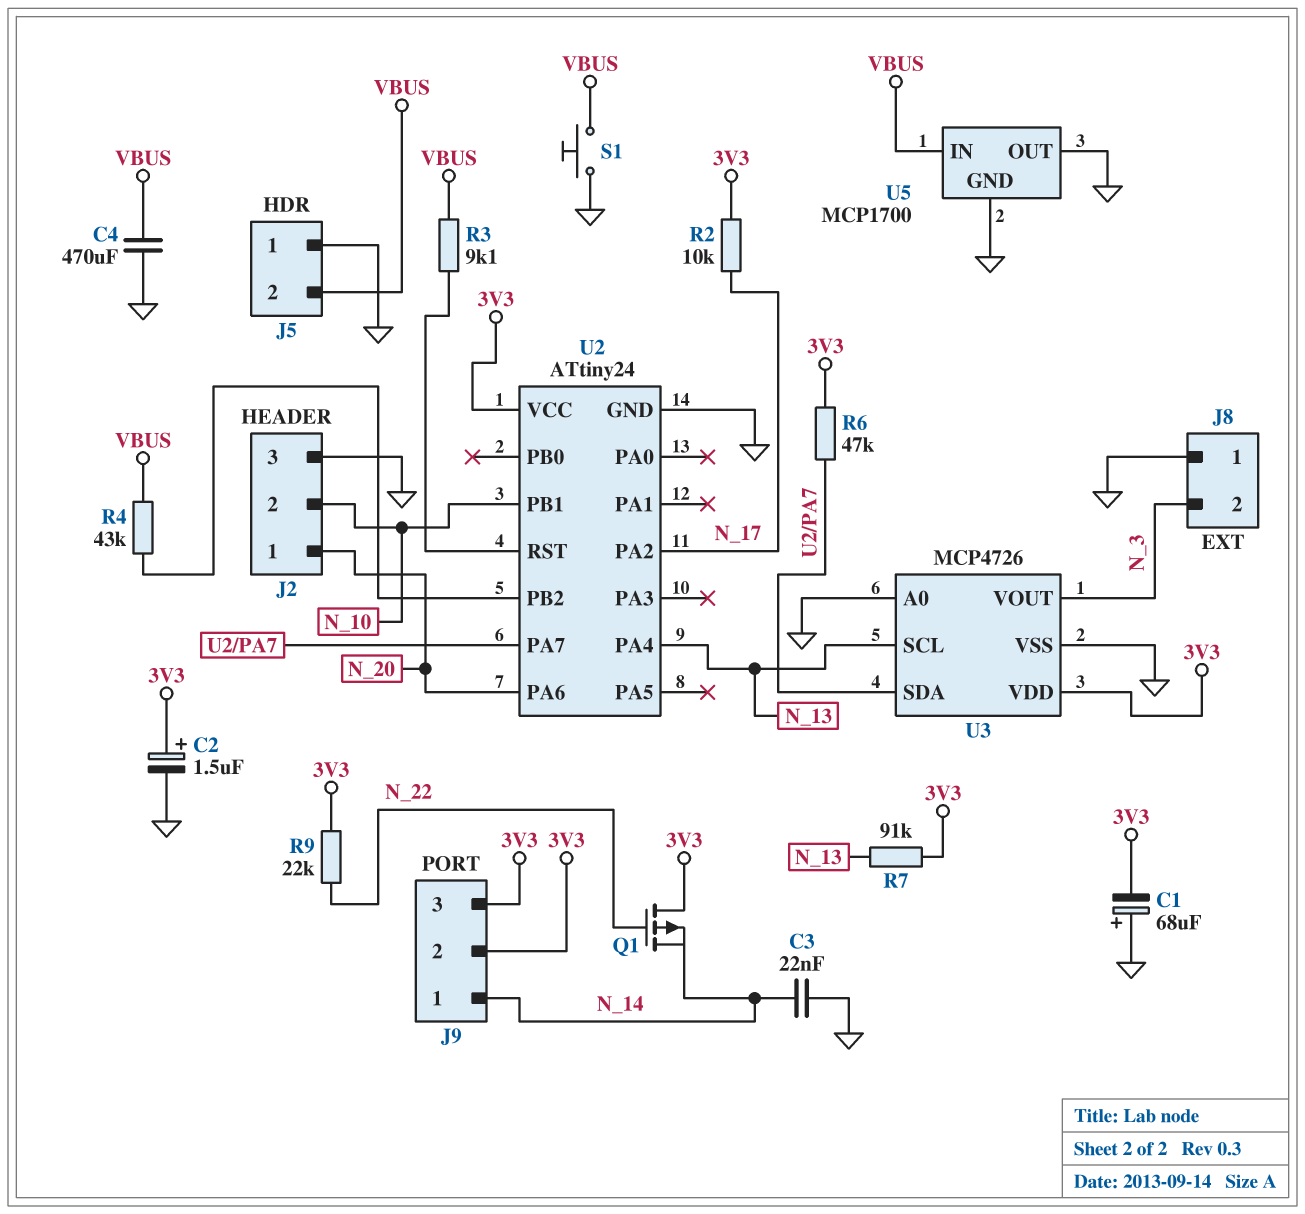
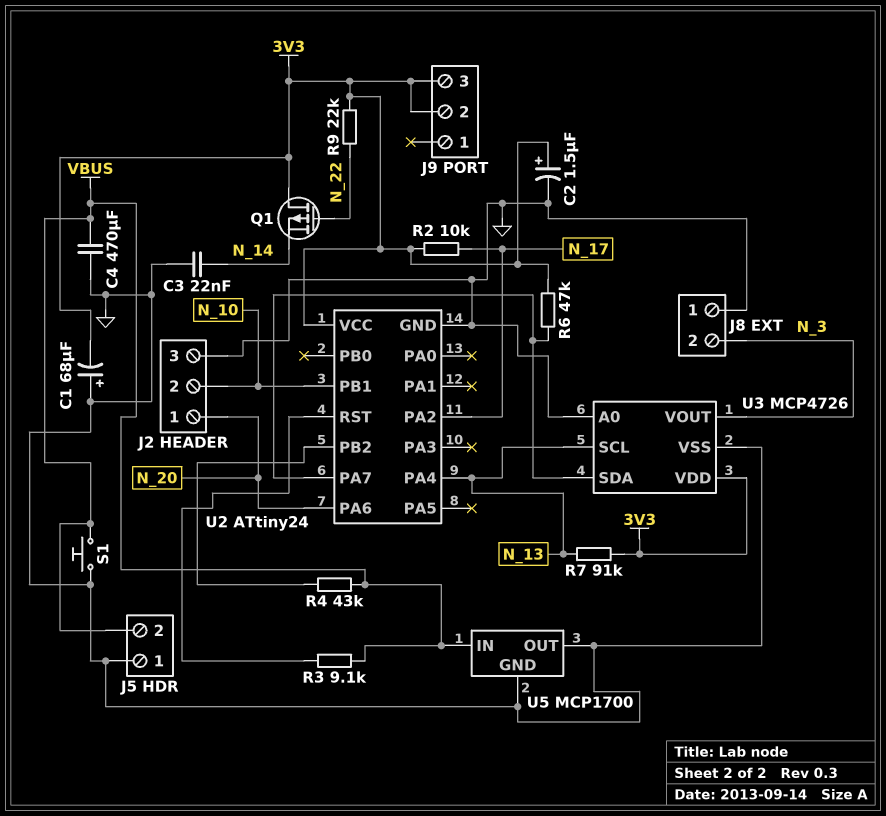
J9 pin 1: N_14 -> none

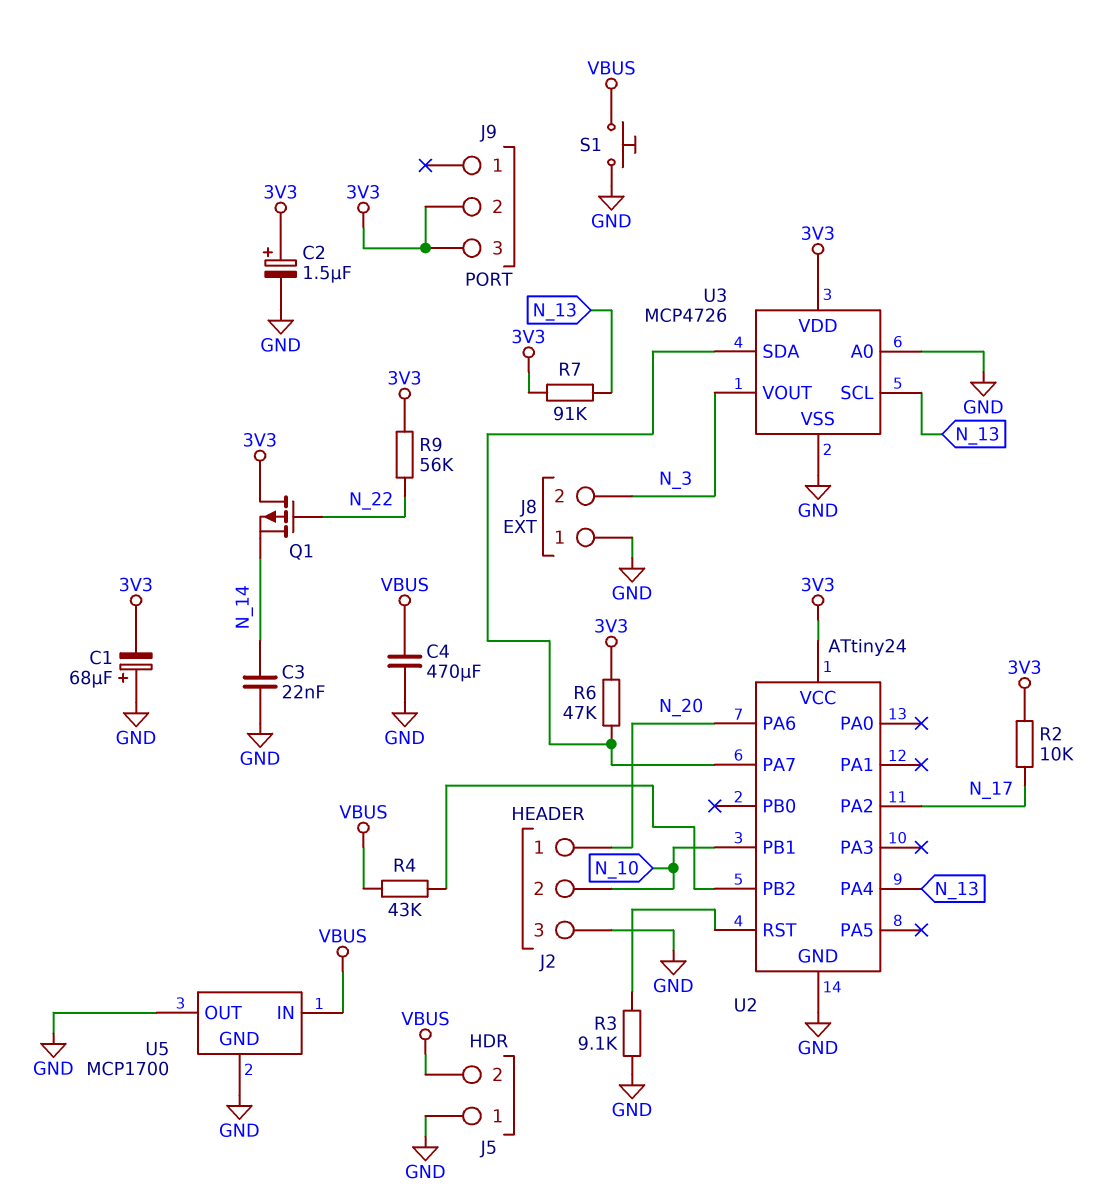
R3: 9.1k (U2/RST, VBUS) -> 9.1k (GND, U2/RST)
R9: 22k (3V3, N_22) -> 56k (3V3, N_22)

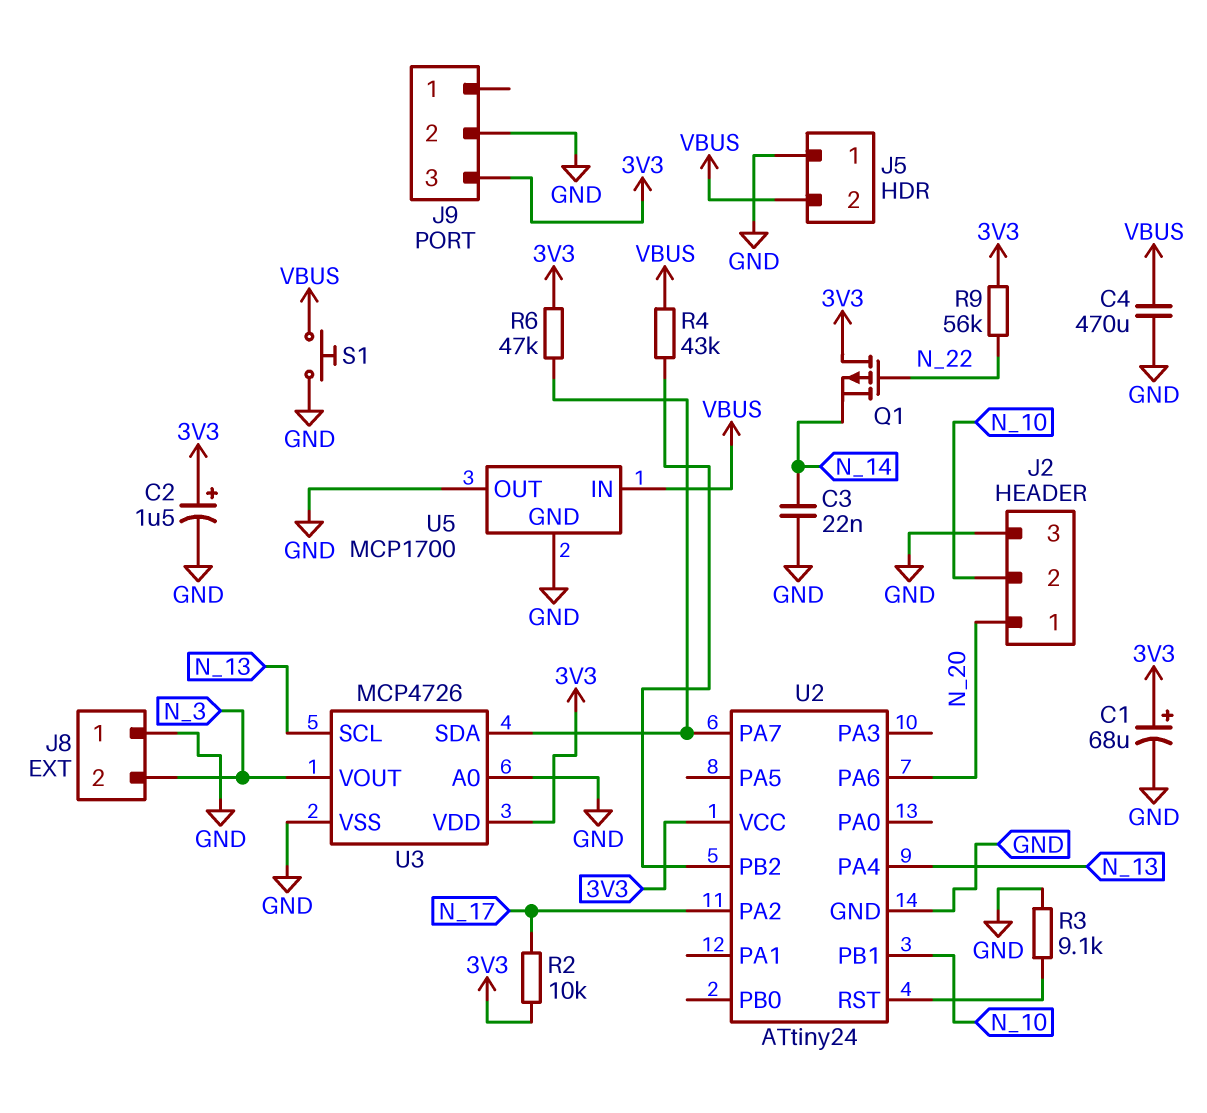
C1: 68uF (plus GND, minus 3V3) -> 68uF (plus 3V3, minus GND)
J9 pin 2: 3V3 -> GND
R7: 91k (3V3, N_13) -> none

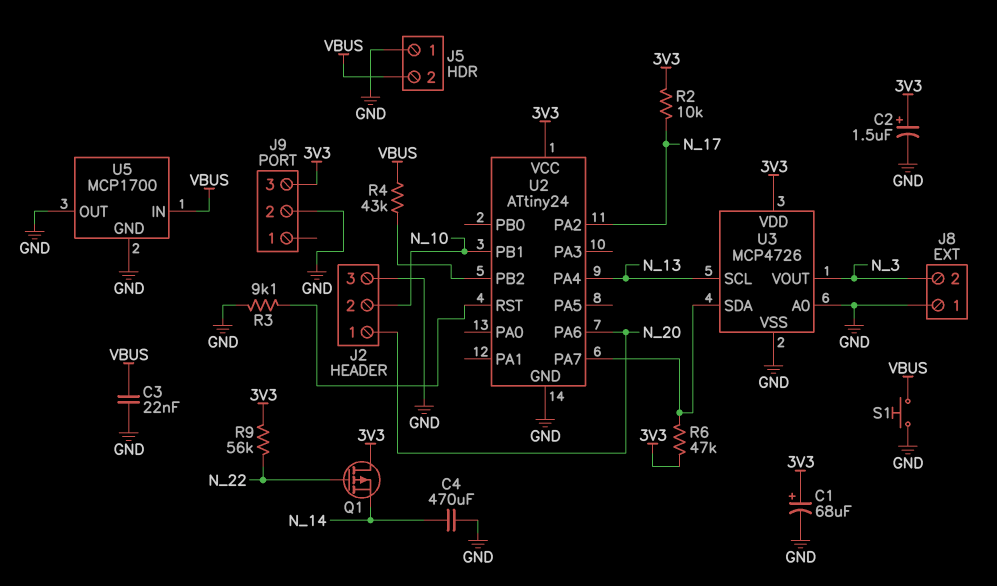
C3: 22nF (GND, N_14) -> 22nF (GND, VBUS)
C4: 470uF (GND, VBUS) -> 470uF (GND, N_14)

